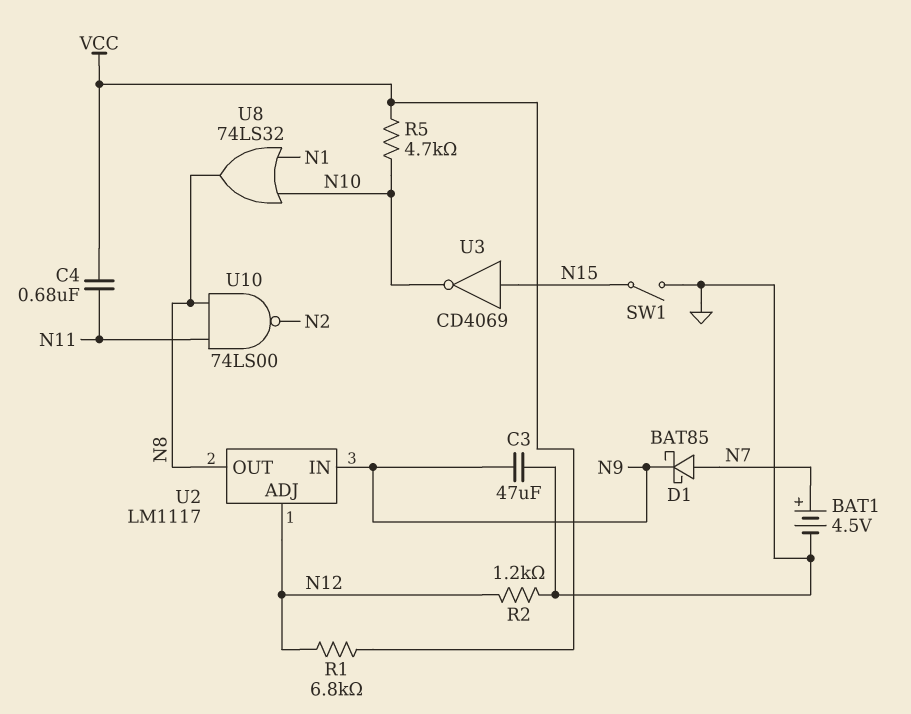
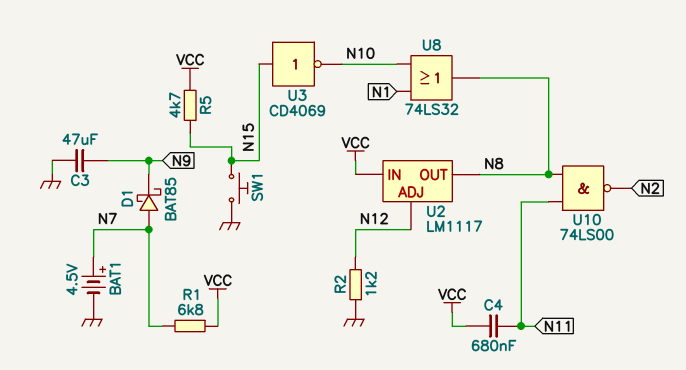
R1: 6.8k (N12, VCC) -> 6.8k (N7, VCC)
R5: 4.7k (N10, VCC) -> 4.7k (N15, VCC)
SW1: switch (GND, N15) -> button (GND, N15)
U2 pin IN: N9 -> VCC

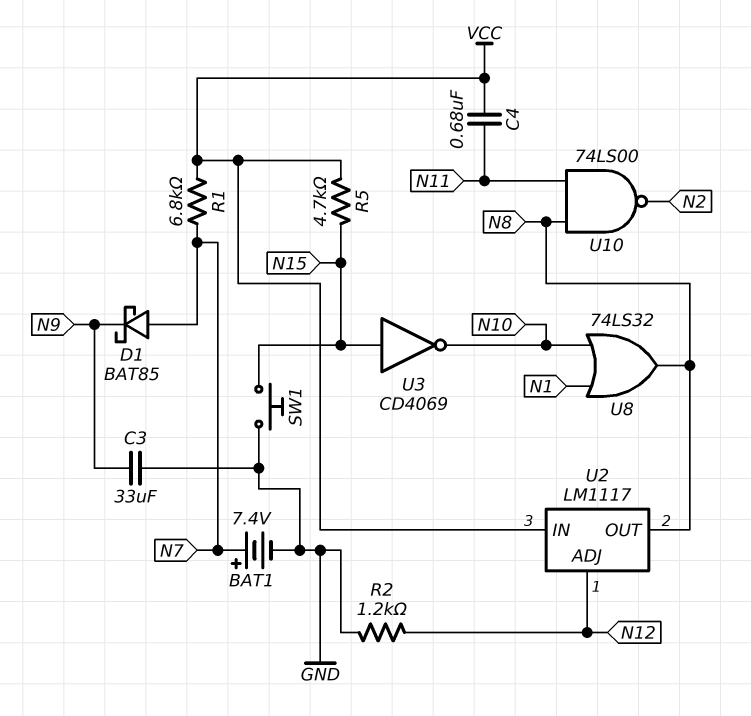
BAT1: 4.5V (plus N7, minus GND) -> 7.4V (plus N7, minus GND)
C3: 47uF (GND, N9) -> 33uF (GND, N9)

